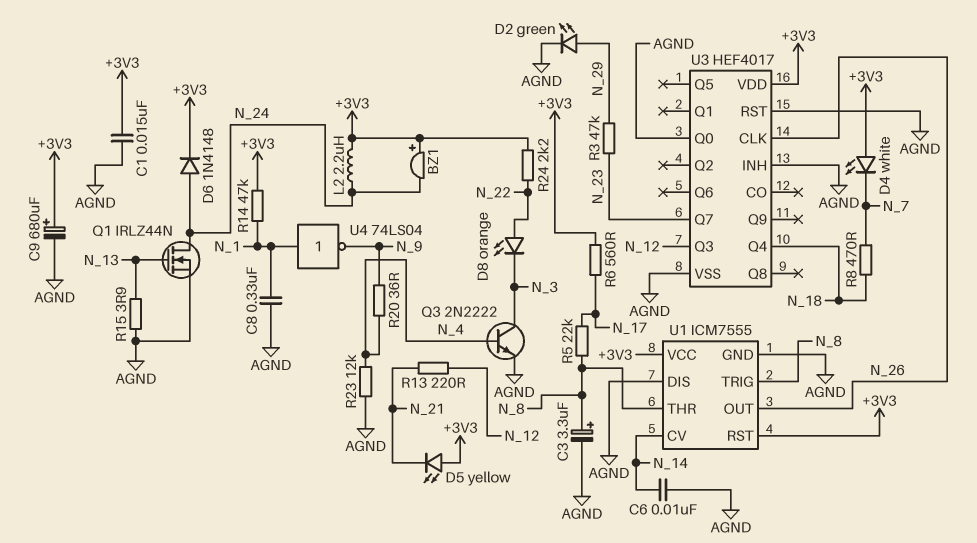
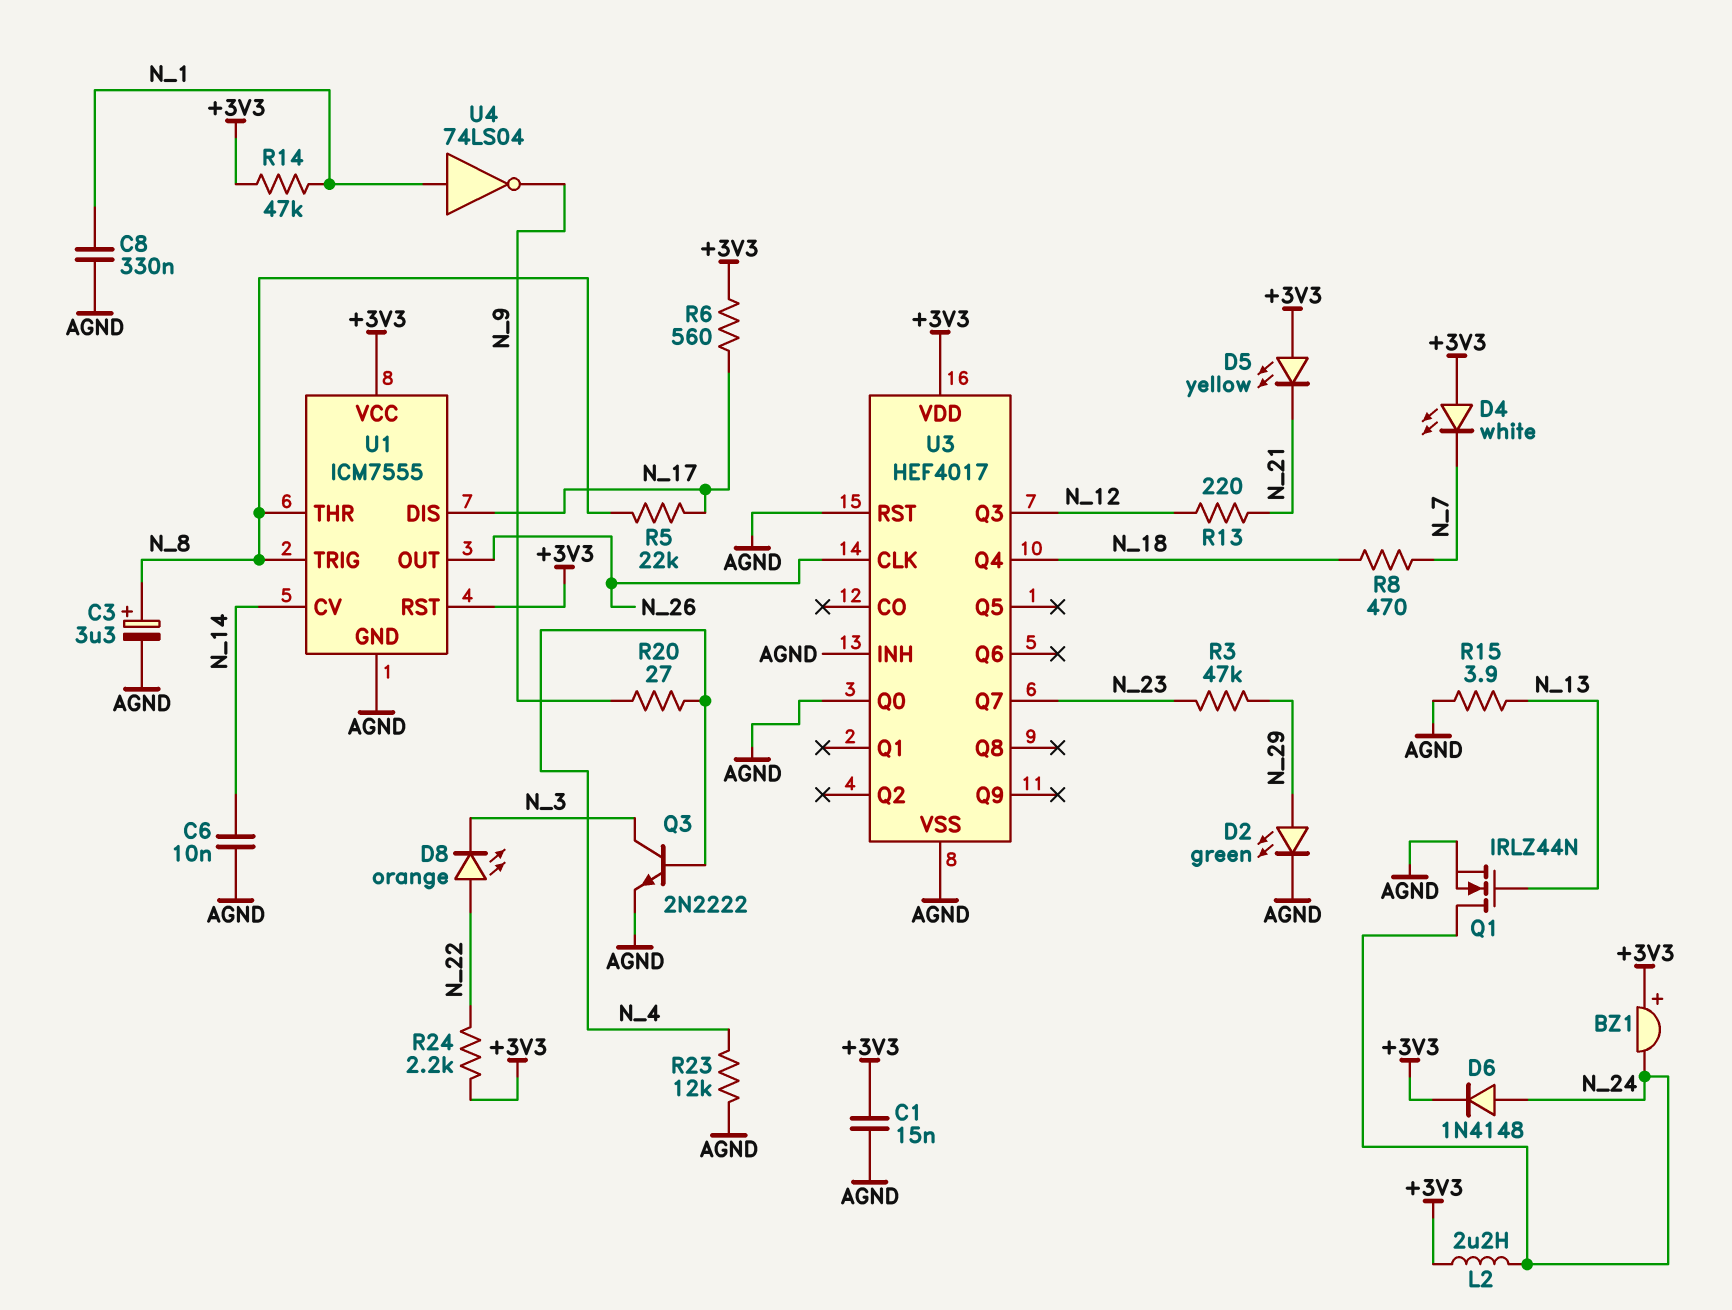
C9: 680uF (plus +3V3, minus AGND) -> none
R20: 36 (N_4, N_9) -> 27 (N_4, N_9)
U1 pin DIS: AGND -> N_17

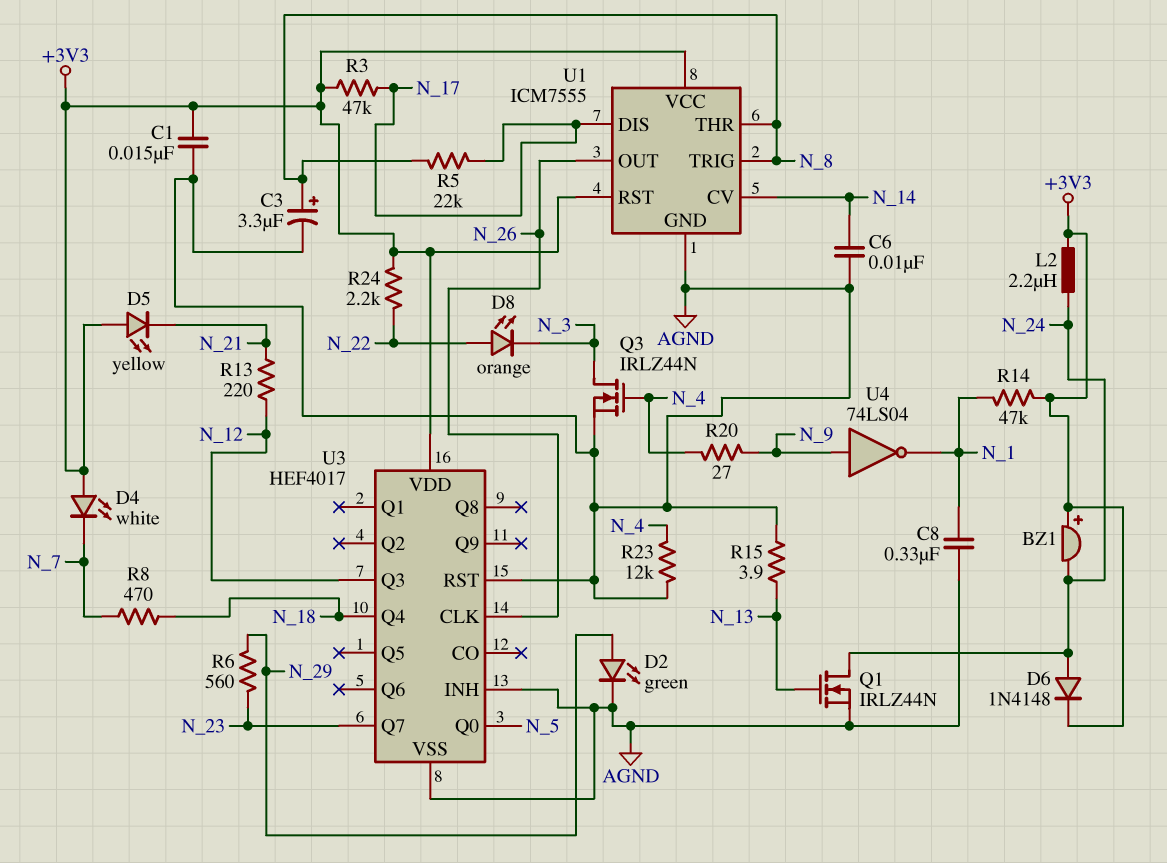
Q3: NPN 2N2222 (B N_4, C N_3, E AGND) -> NMOS IRLZ44N (G N_4, D N_3, S AGND)
R3: 47k (N_23, N_29) -> 47k (+3V3, N_17)
R6: 560 (+3V3, N_17) -> 560 (N_23, N_29)
U3 pin Q0: AGND -> N_5
U4: NOT 74LS04 (in N_1, out N_9) -> NOT 74LS04 (in N_9, out N_1)

